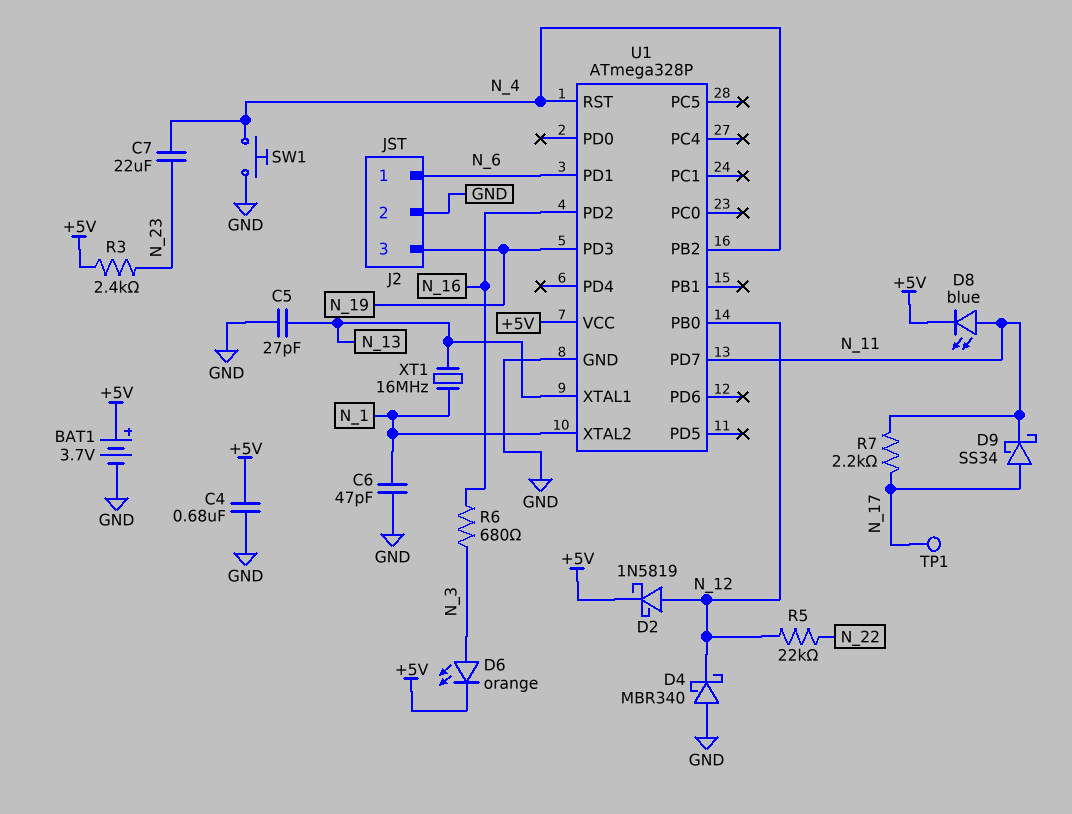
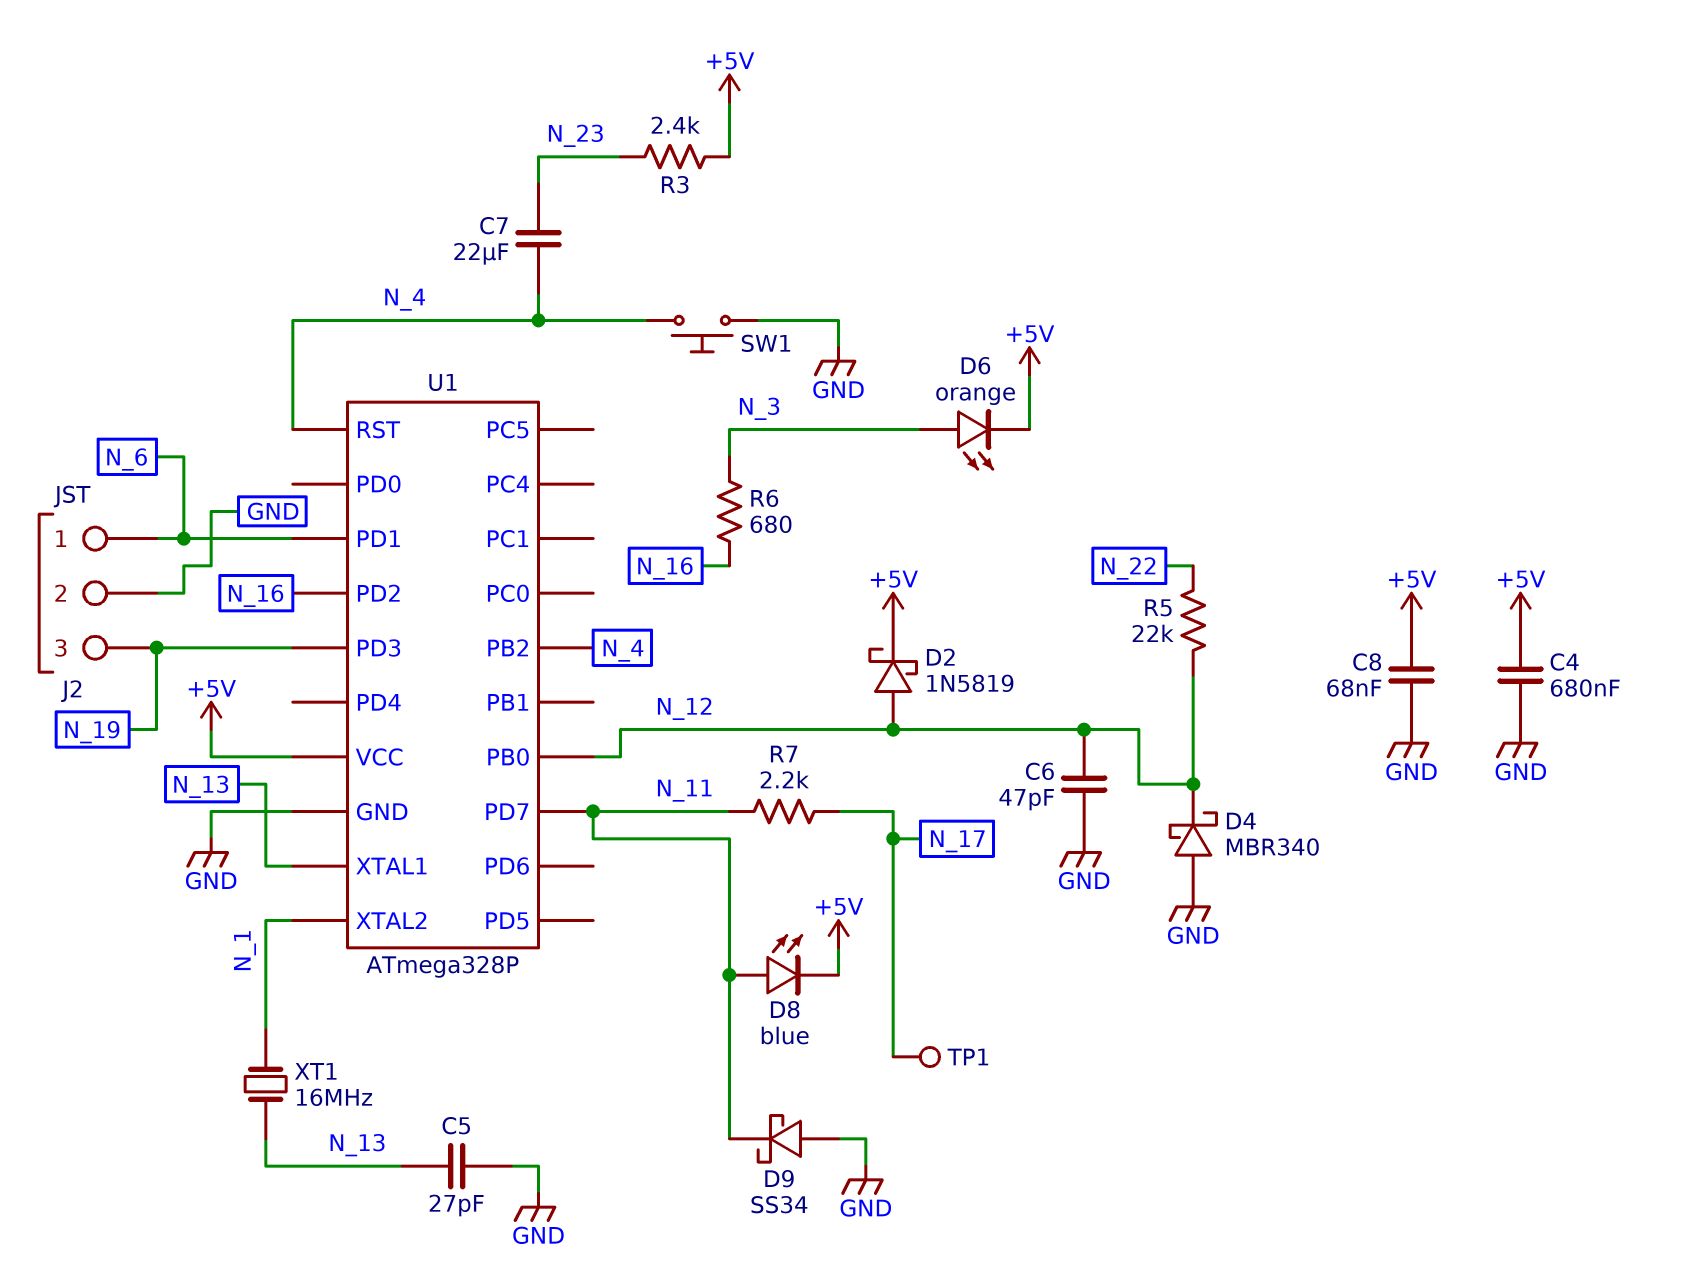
BAT1: 3.7V (plus +5V, minus GND) -> none
C6: 47pF (GND, N_1) -> 47pF (GND, N_12)
C8: none -> 68nF (+5V, GND)
D9: schottky SS34 (A N_17, K N_11) -> schottky SS34 (A GND, K N_11)

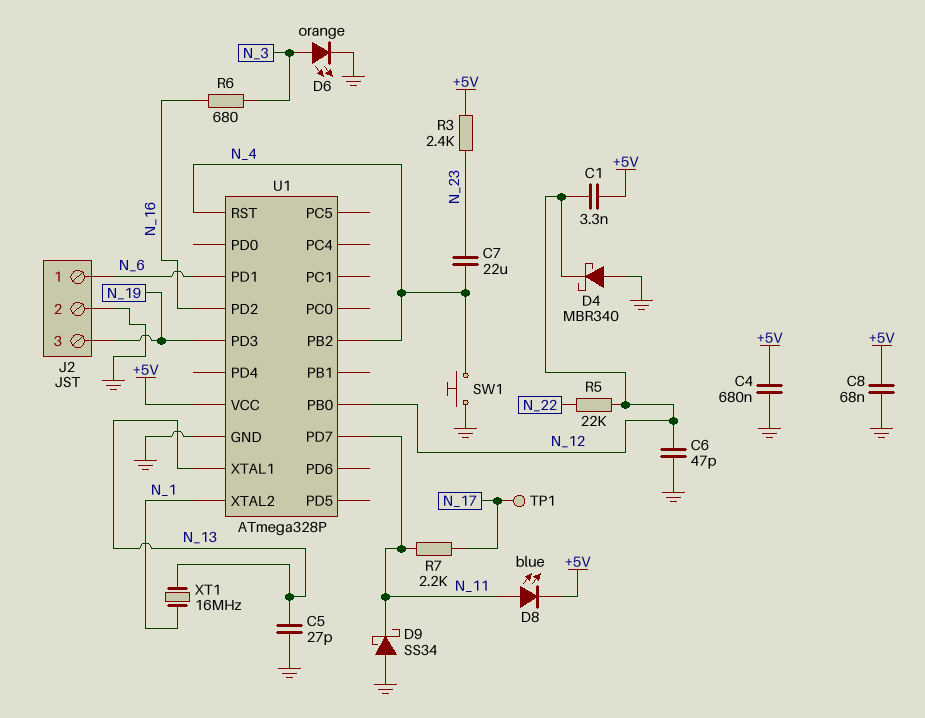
C1: none -> 3.3nF (+5V, N_12)
D2: schottky 1N5819 (A N_12, K +5V) -> none
D6: LED orange (A N_3, K +5V) -> LED orange (A N_3, K GND)

